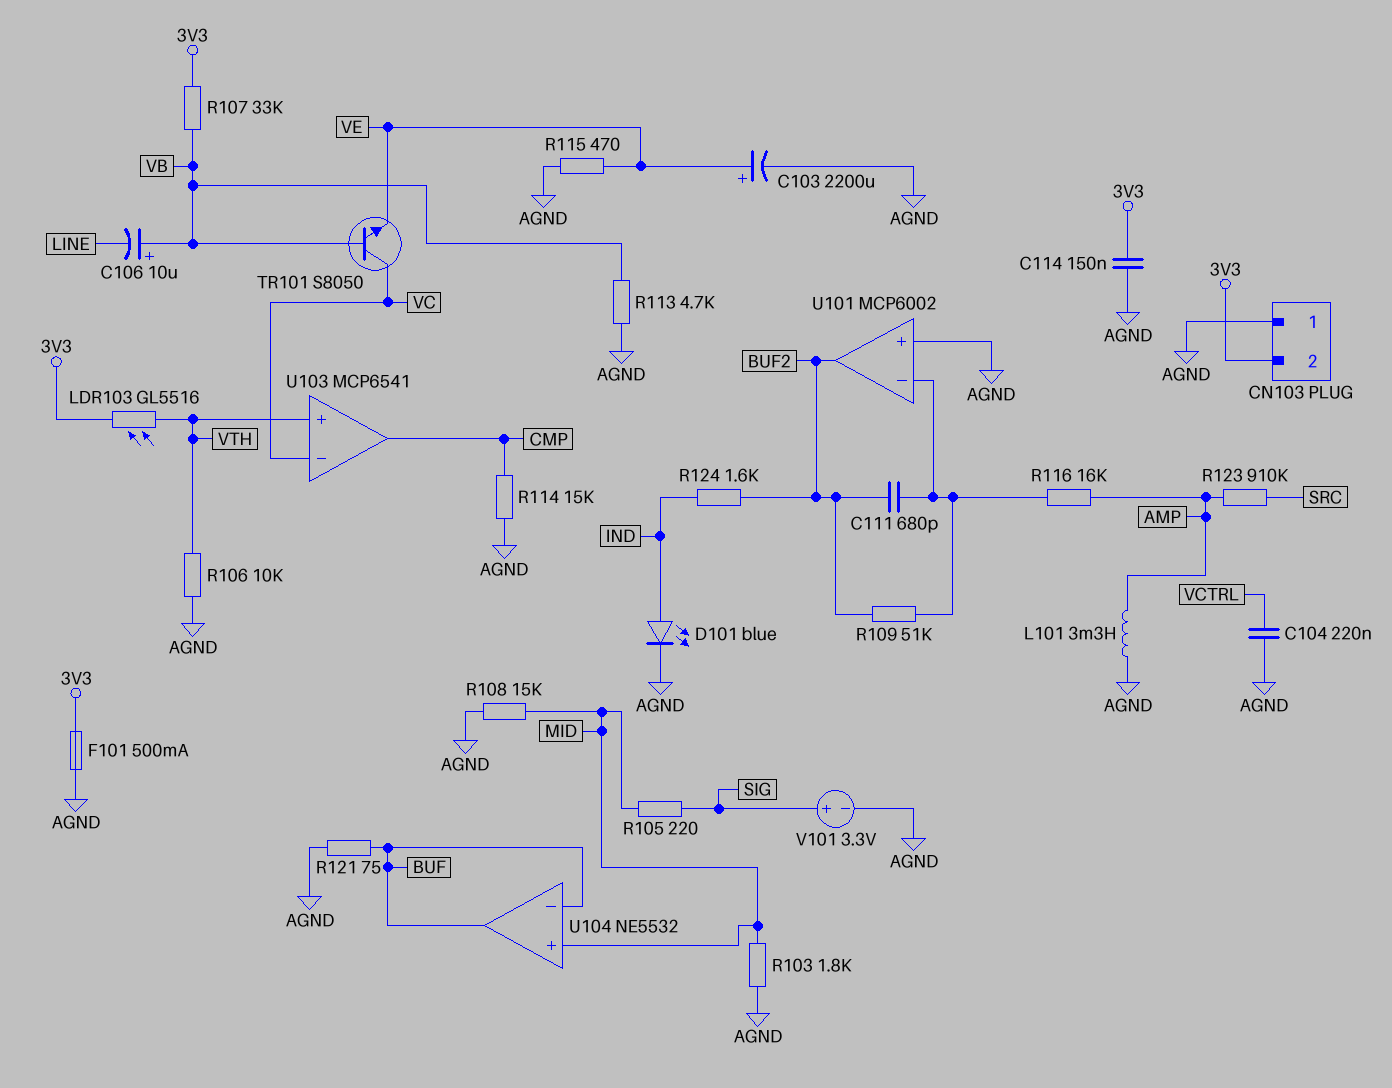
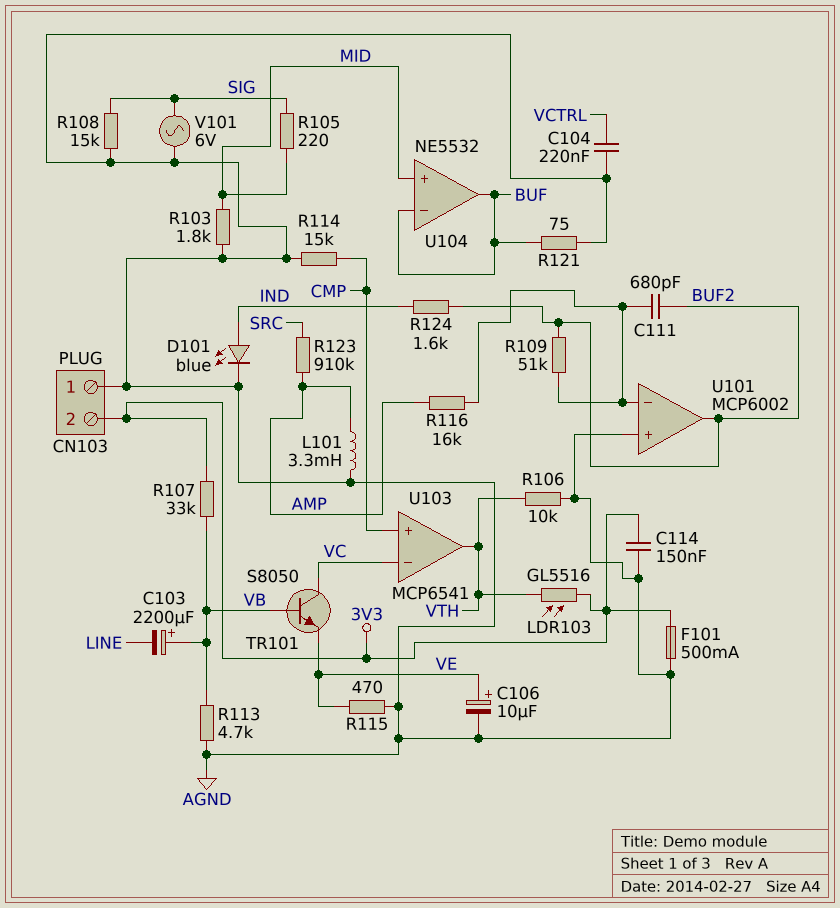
C103: 2200uF (plus VE, minus AGND) -> 2200uF (plus VB, minus LINE)
C106: 10uF (plus VB, minus LINE) -> 10uF (plus VE, minus AGND)
R108: 15k (AGND, MID) -> 15k (AGND, SIG)
U103 pin in+: VTH -> CMP
U103 pin out: CMP -> VTH
V101: 3.3V (plus SIG, minus AGND) -> AC 6V (AGND, SIG)

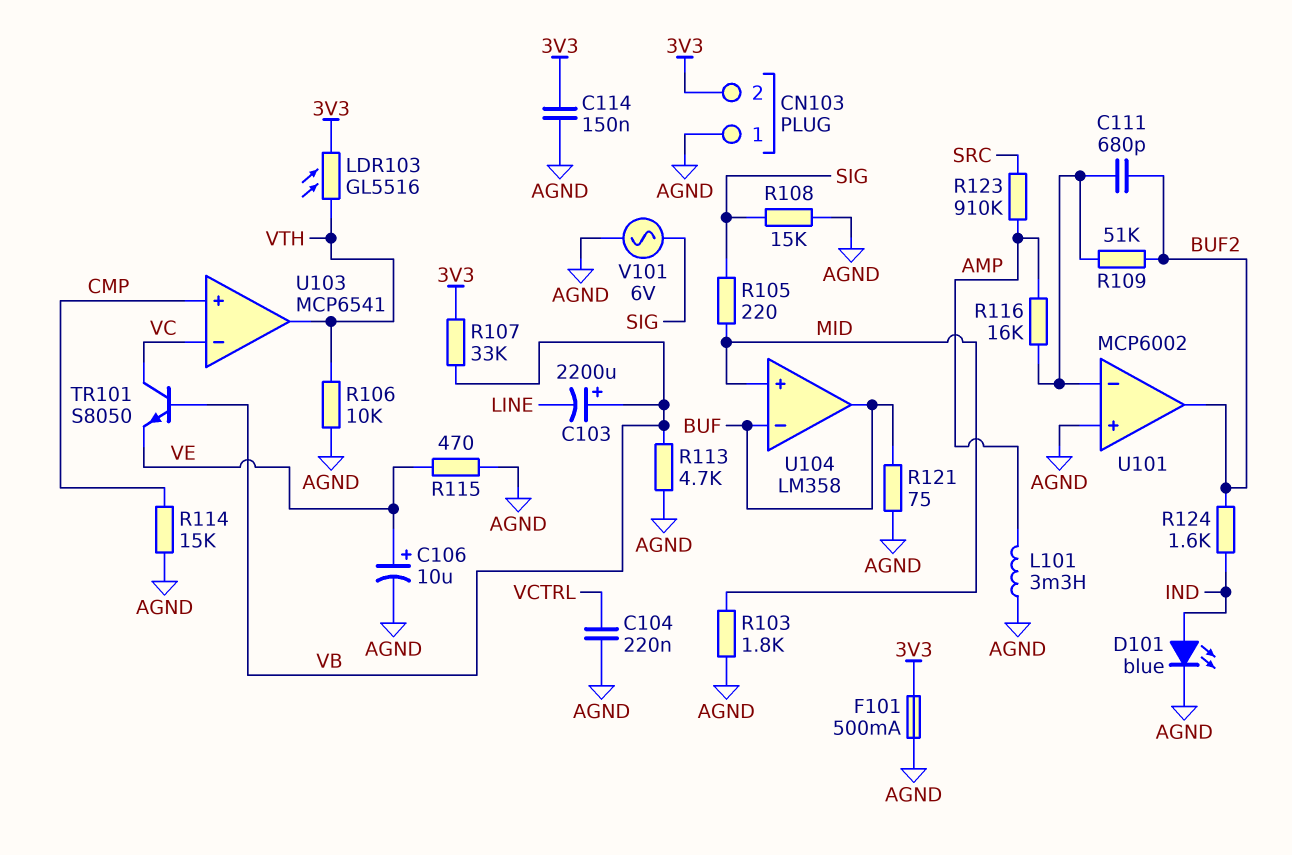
U104: NE5532 -> LM358

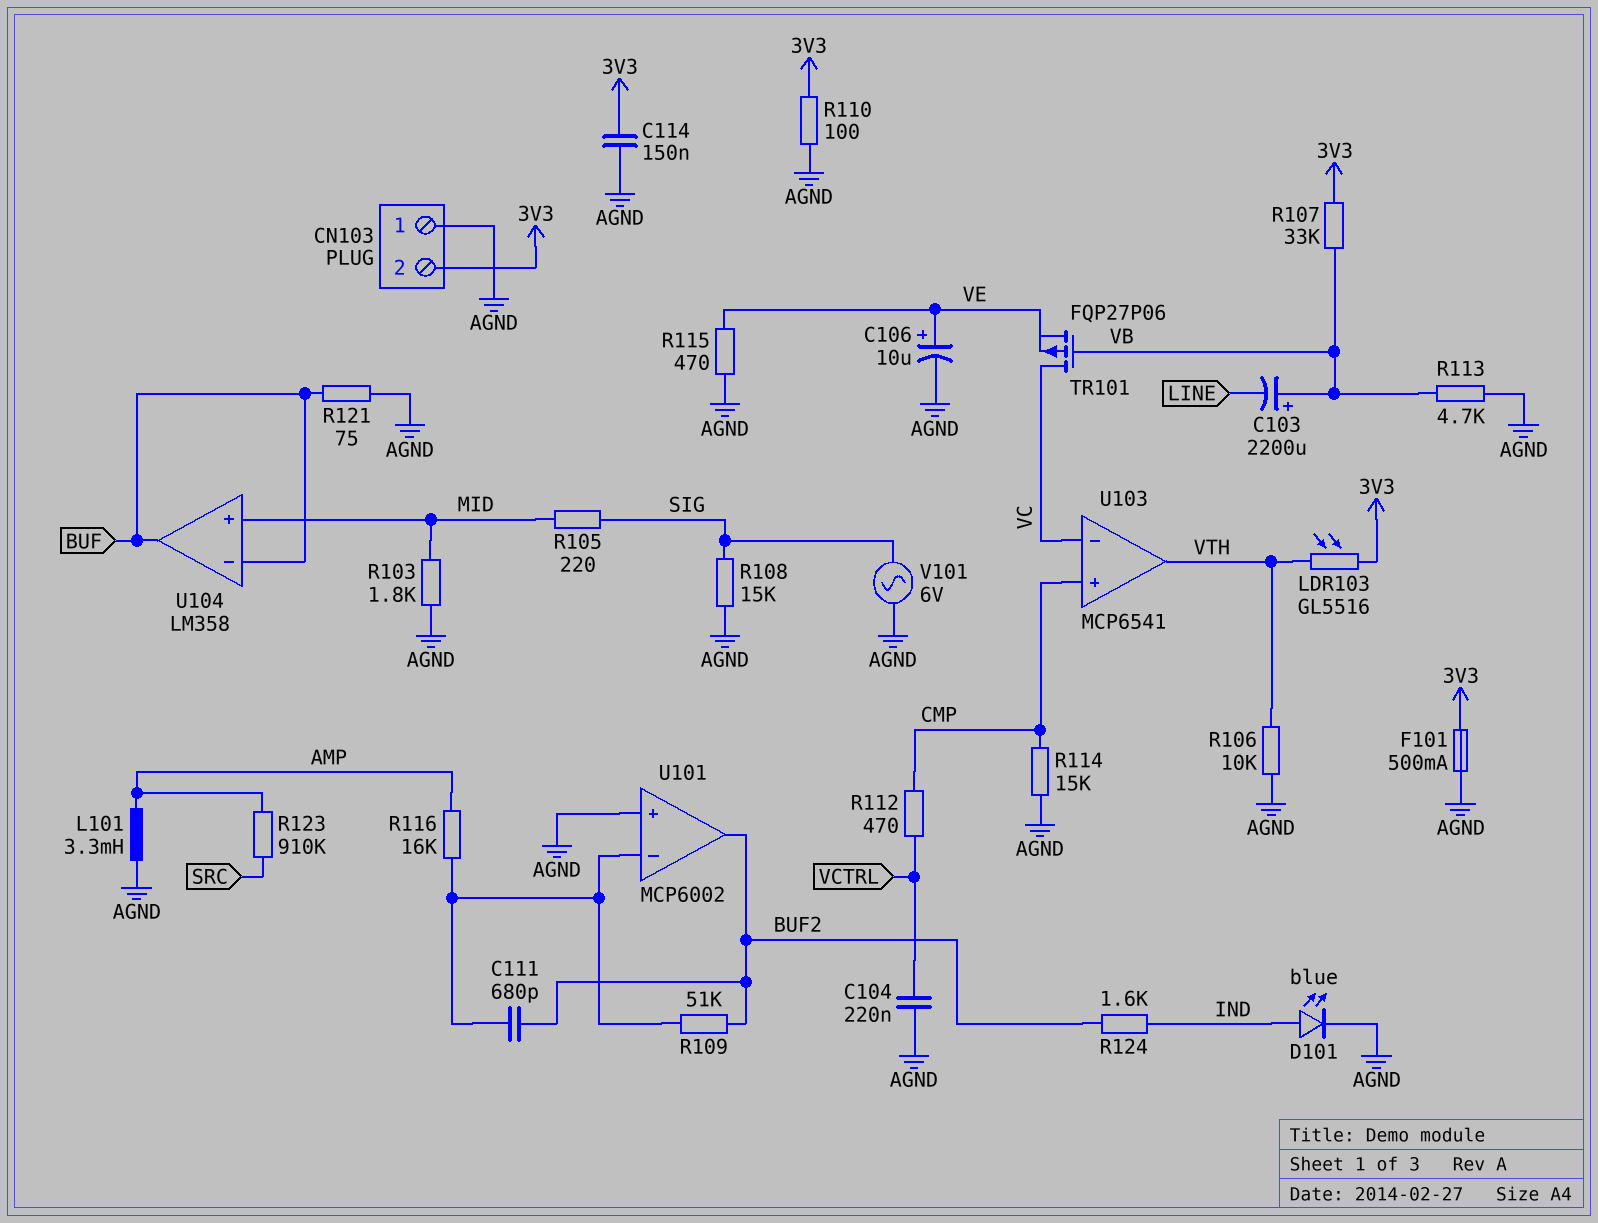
R110: none -> 100 (3V3, AGND)
R112: none -> 470 (CMP, VCTRL)
TR101: NPN S8050 (B VB, C VC, E VE) -> PMOS FQP27P06 (G VB, D VC, S VE)

